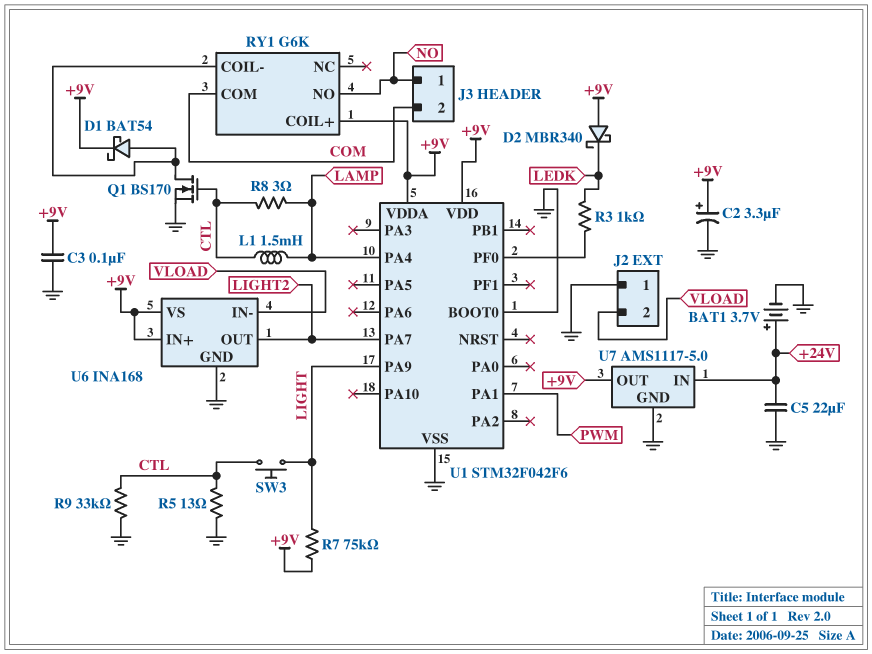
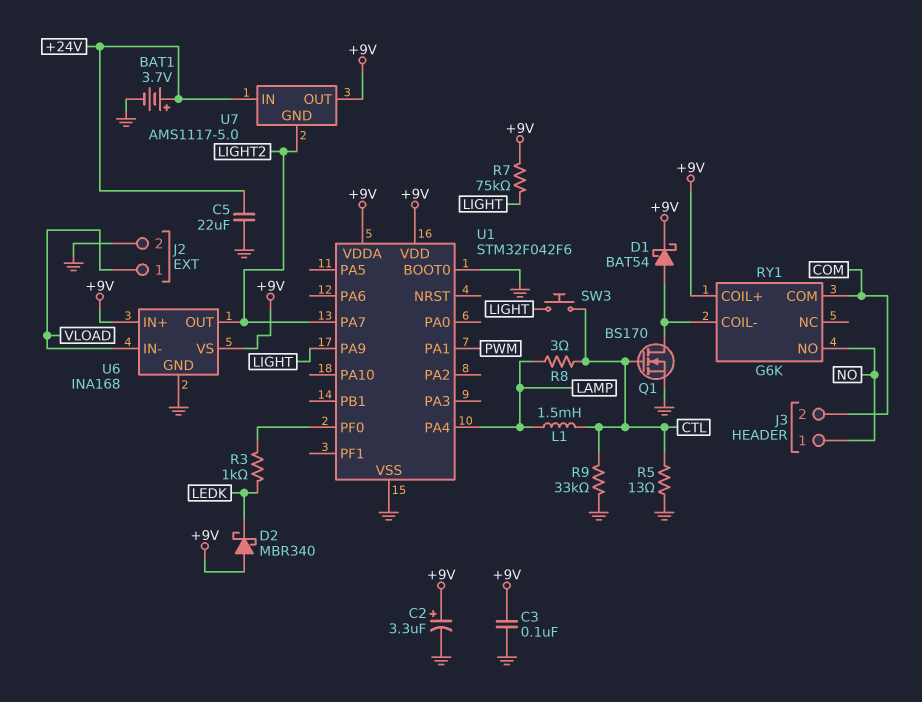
J2 pin 1: GND -> VLOAD
J2 pin 2: VLOAD -> GND
U7 pin GND: GND -> LIGHT2

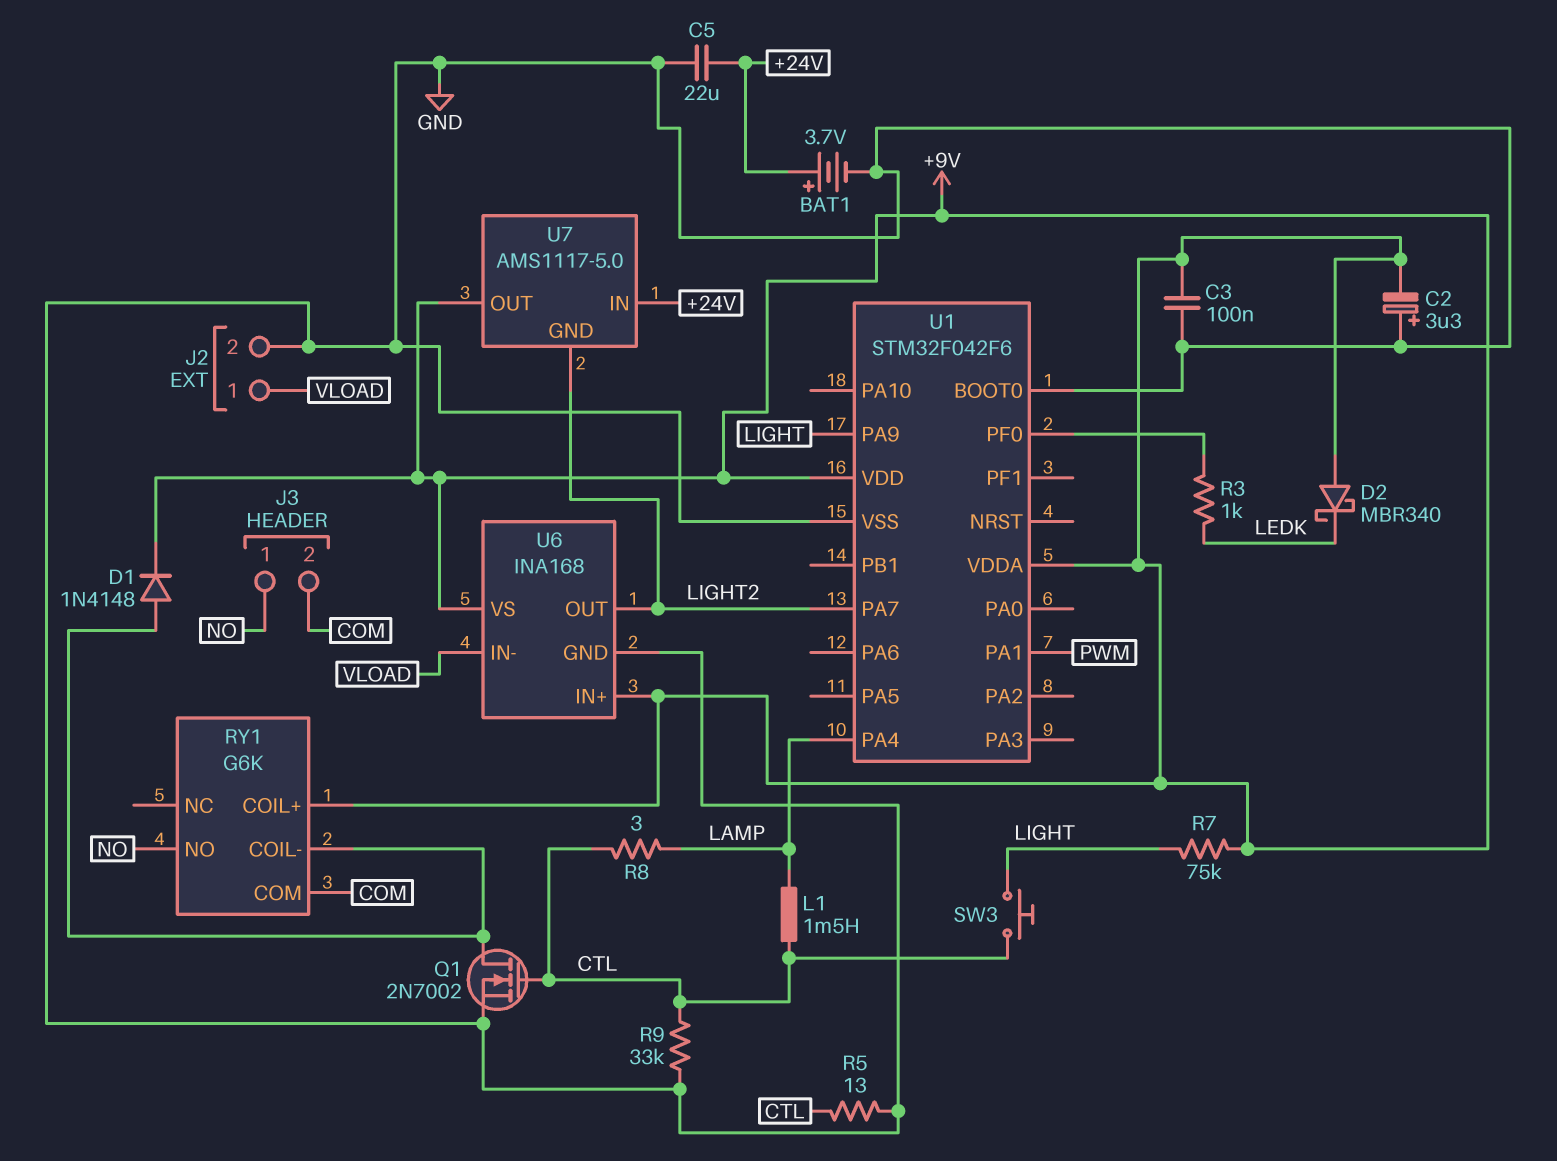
C2: 3.3uF (plus +9V, minus GND) -> 3.3uF (plus GND, minus +9V)
D1: schottky BAT54 (A RY1/COIL-, K +9V) -> diode 1N4148 (A RY1/COIL-, K +9V)
Q1: NMOS BS170 (G CTL, D RY1/COIL-, S GND) -> NMOS 2N7002 (G CTL, D RY1/COIL-, S GND)

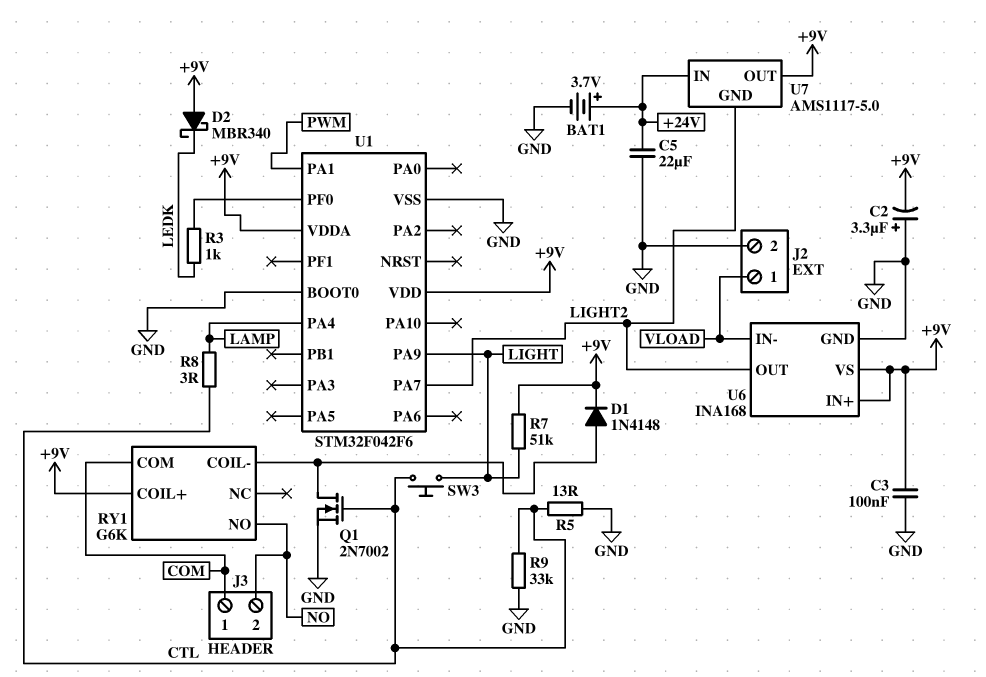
J3 pin 1: NO -> COM
J3 pin 2: COM -> NO
L1: 1.5mH (CTL, LAMP) -> none
R7: 75k (+9V, LIGHT) -> 51k (+9V, LIGHT)

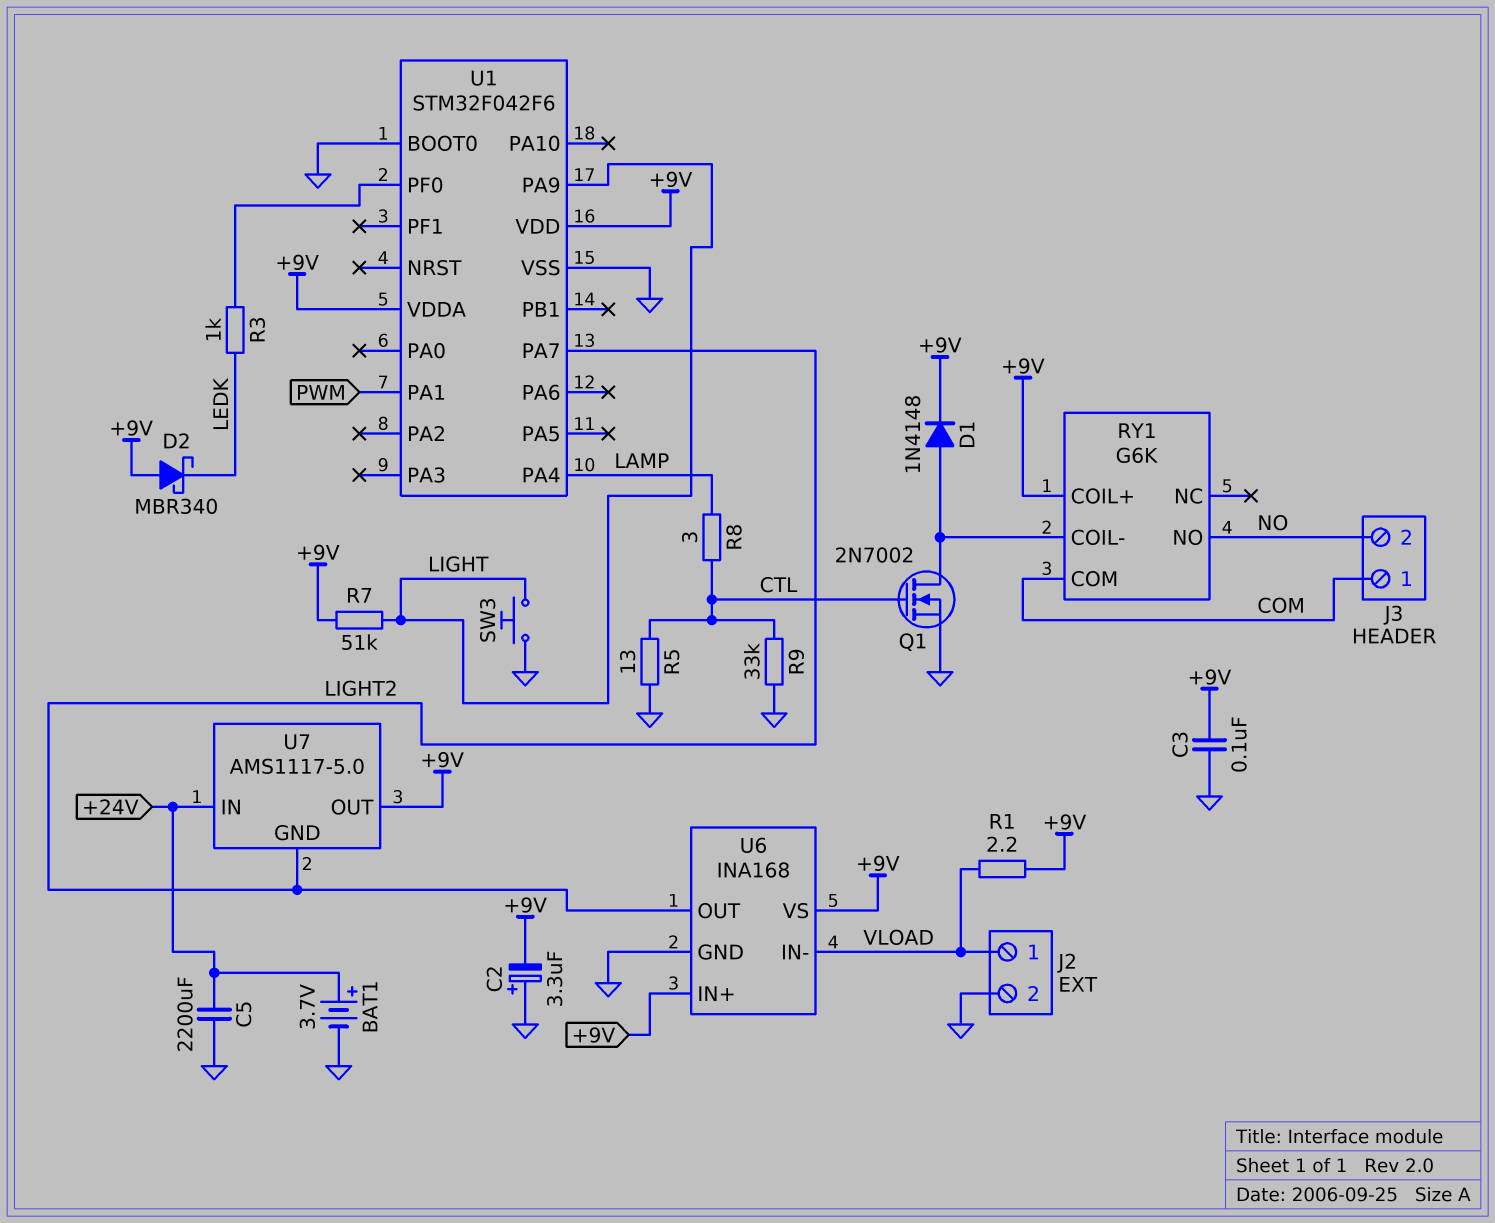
C5: 22uF (+24V, GND) -> 2200uF (+24V, GND)
R1: none -> 2.2 (+9V, VLOAD)
SW3: button (CTL, LIGHT) -> button (GND, LIGHT)

